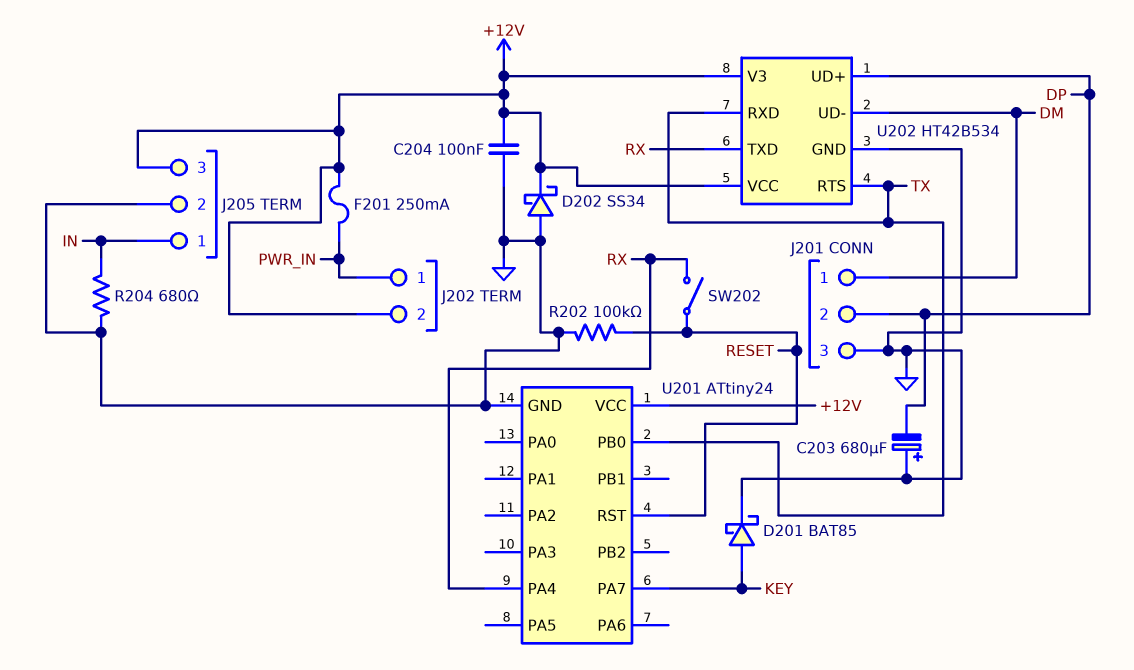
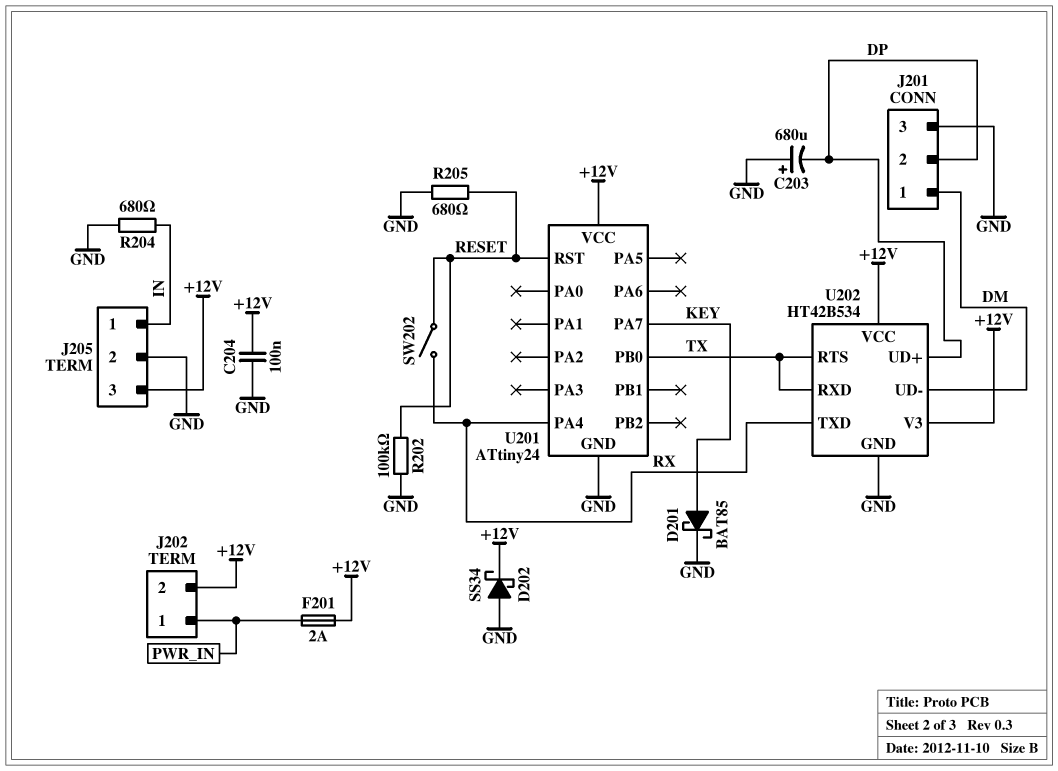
F201: 250mA (+12V, PWR_IN) -> 2A (+12V, PWR_IN)
R205: none -> 680 (GND, RESET)

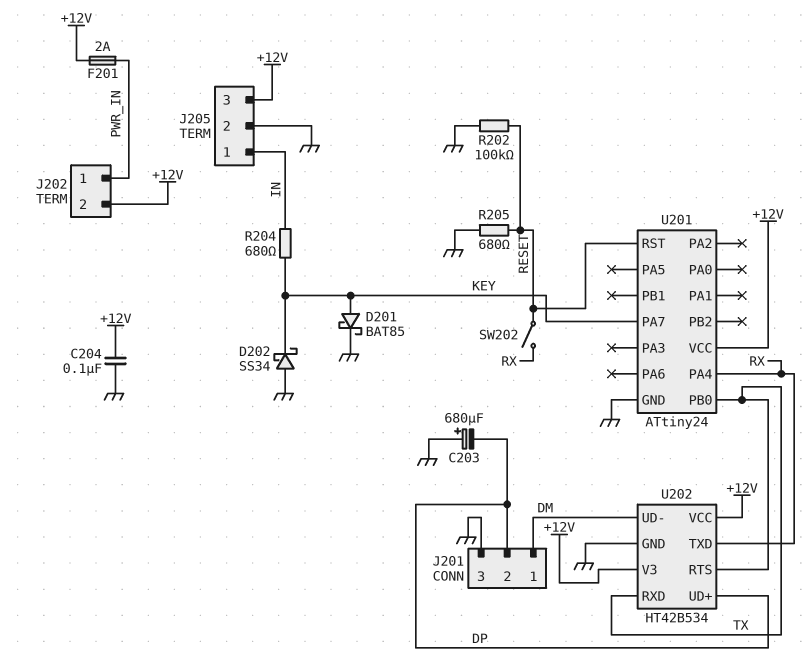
D202: schottky SS34 (A GND, K +12V) -> schottky SS34 (A GND, K KEY)
R204: 680 (GND, IN) -> 680 (IN, KEY)

